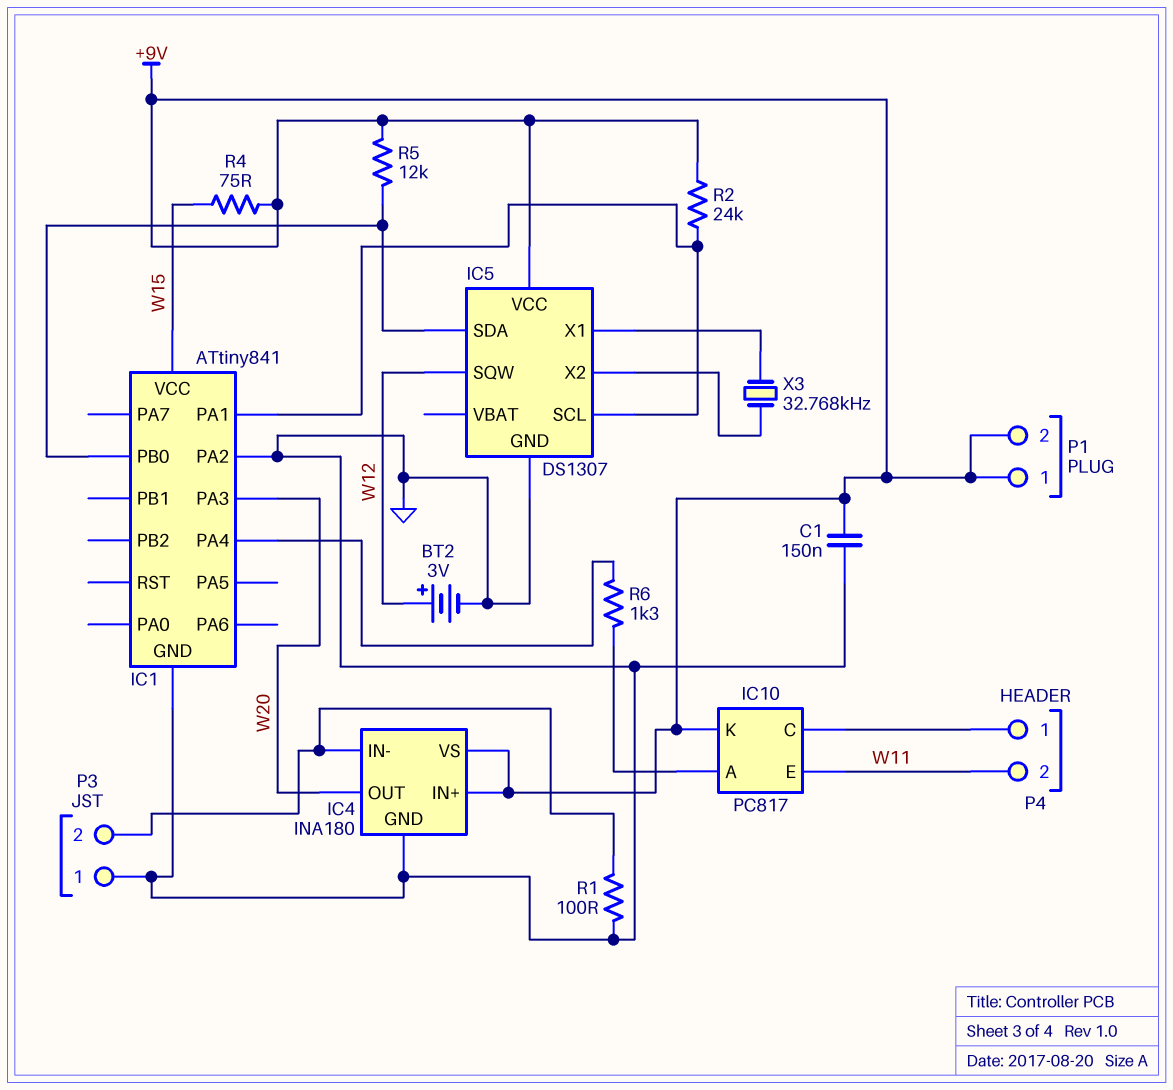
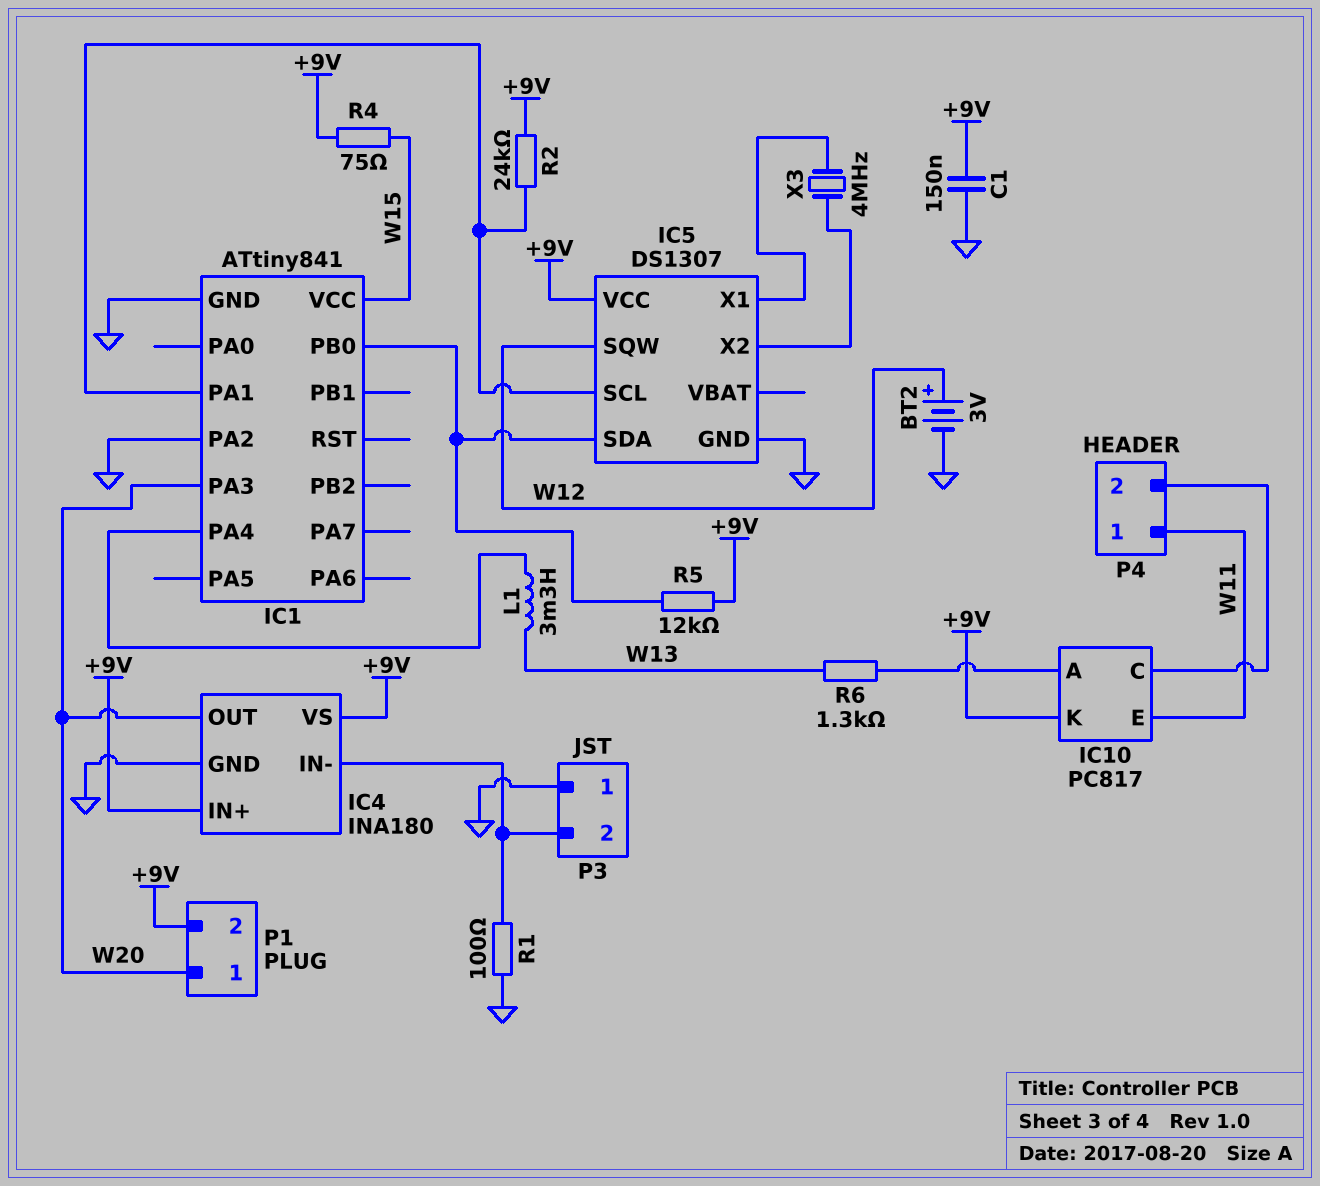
L1: none -> 3.3mH (IC1/PA4, W13)
P1 pin 1: +9V -> W20
P4 pin 1: IC10/C -> W11
P4 pin 2: W11 -> IC10/C
R6: 1.3k (IC1/PA4, IC10/A) -> 1.3k (IC10/A, W13)
X3: 32.768kHz (IC5/X1, IC5/X2) -> 4MHz (IC5/X1, IC5/X2)

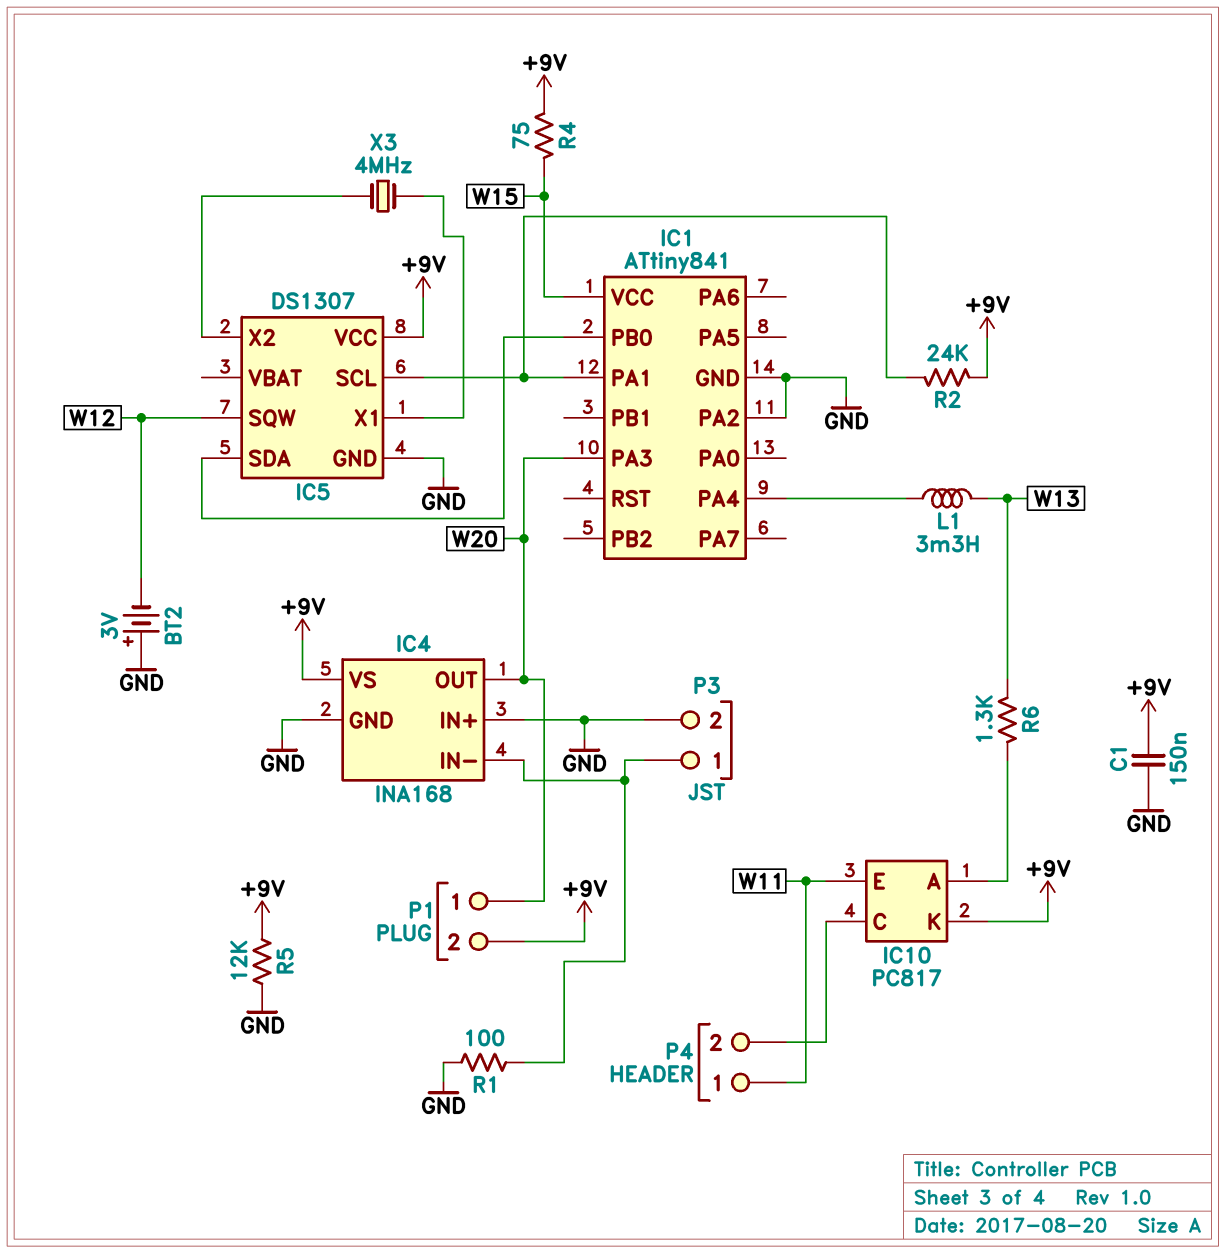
BT2: 3V (plus W12, minus GND) -> 3V (plus GND, minus W12)
IC4: INA180 -> INA168
IC4 pin IN+: +9V -> GND
P3 pin 1: GND -> IC4/IN-
P3 pin 2: IC4/IN- -> GND
R5: 12k (+9V, IC1/PB0) -> 12k (+9V, GND)

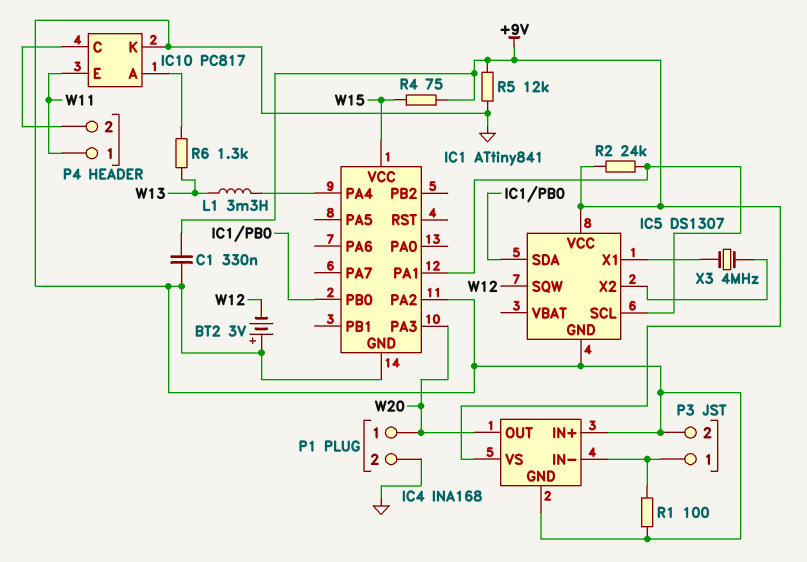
C1: 150nF (+9V, GND) -> 330nF (+9V, GND)
IC10 pin K: +9V -> GND
P1 pin 2: +9V -> GND

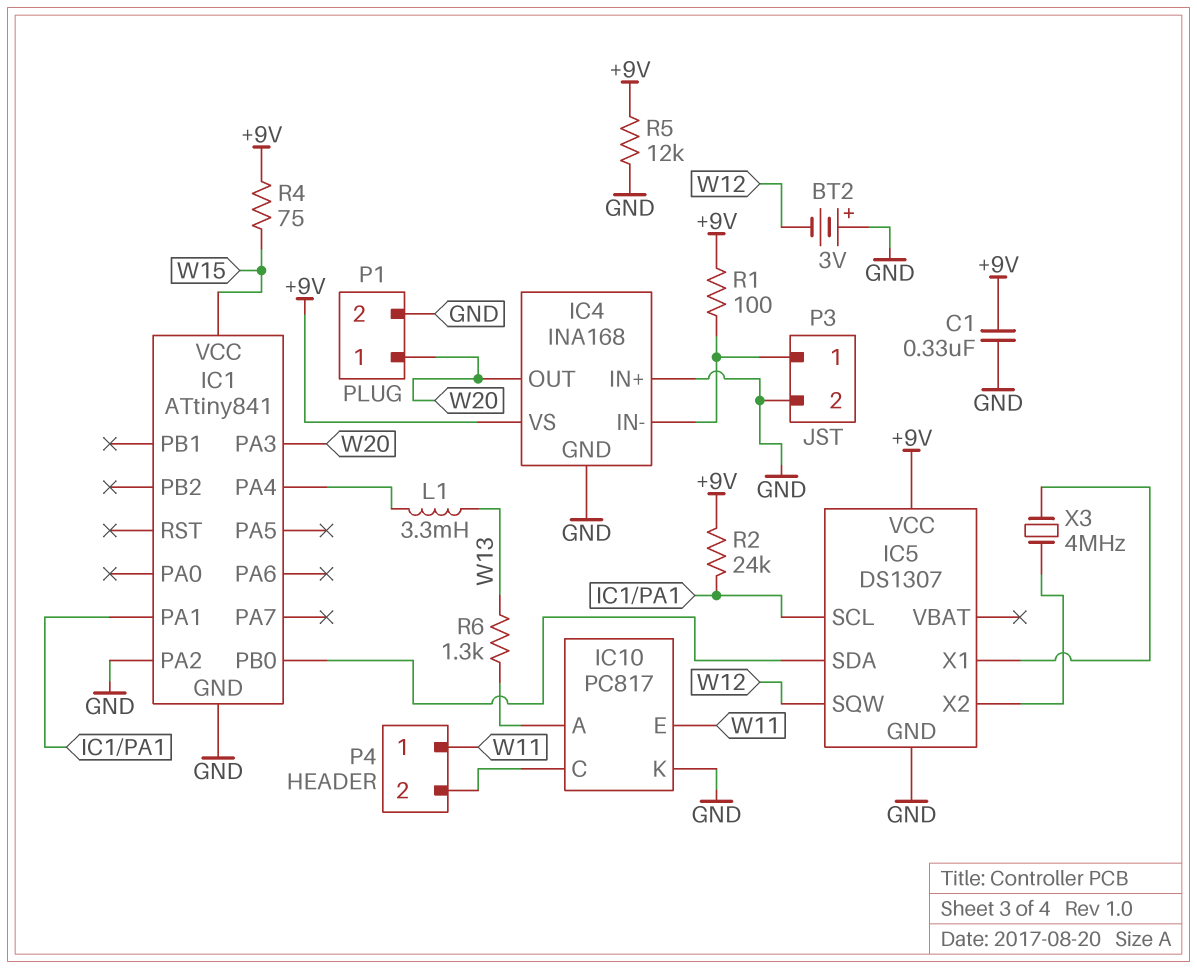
R1: 100 (GND, IC4/IN-) -> 100 (+9V, IC4/IN-)

